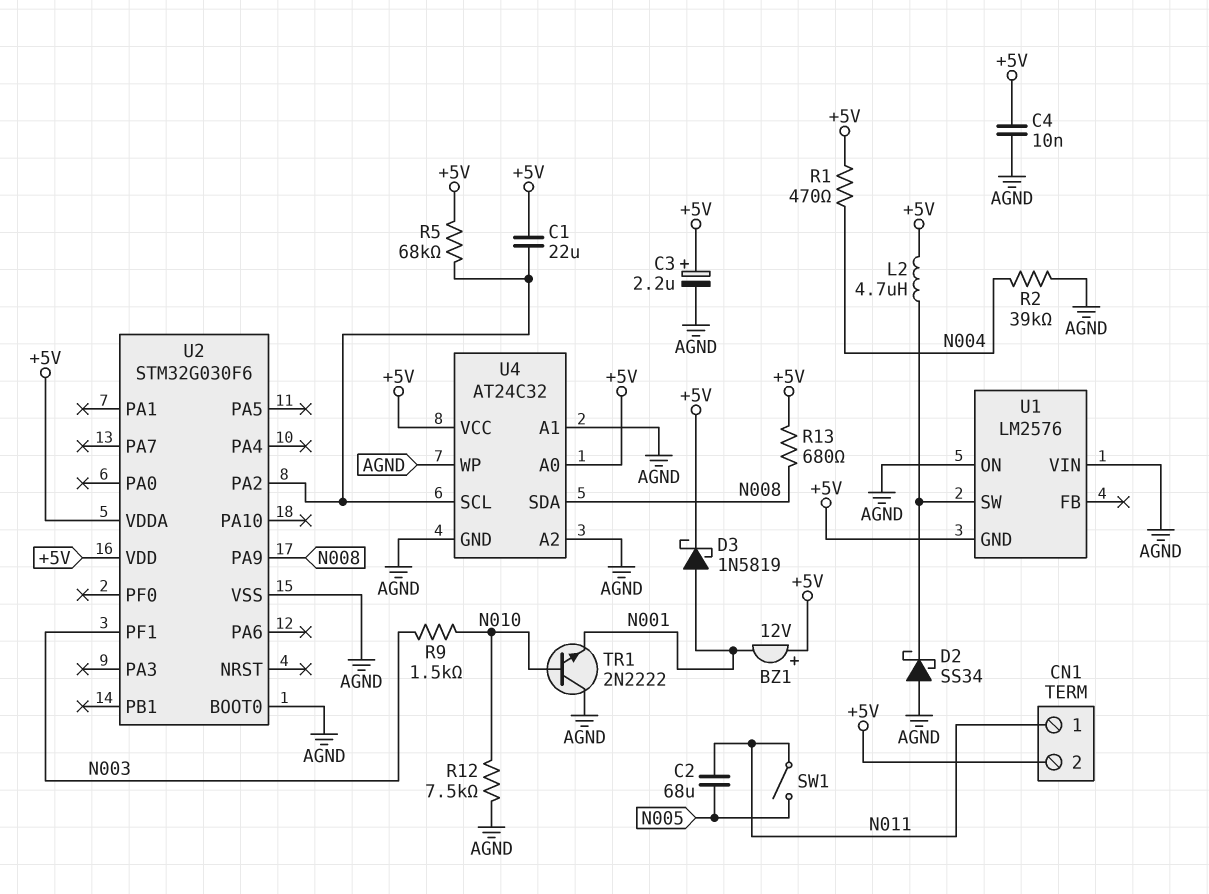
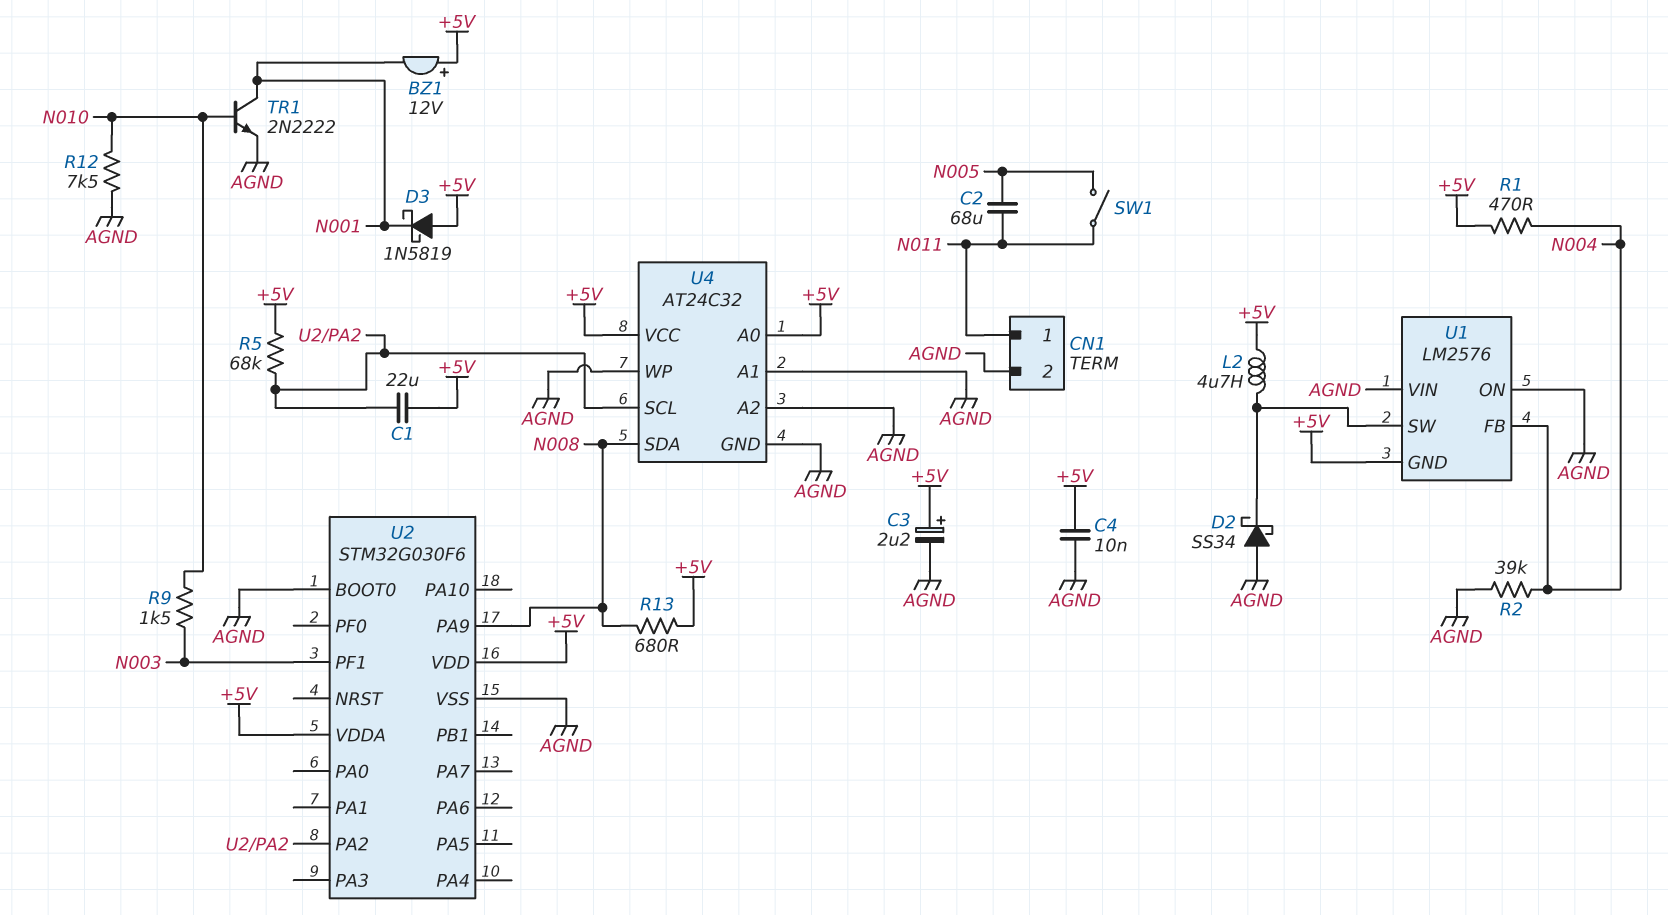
CN1 pin 2: +5V -> AGND
D3: schottky 1N5819 (A N001, K +5V) -> schottky 1N5819 (A +5V, K N001)
TR1: NPN 2N2222 (B N010, C AGND, E N001) -> NPN 2N2222 (B N010, C N001, E AGND)
U1 pin FB: none -> N004

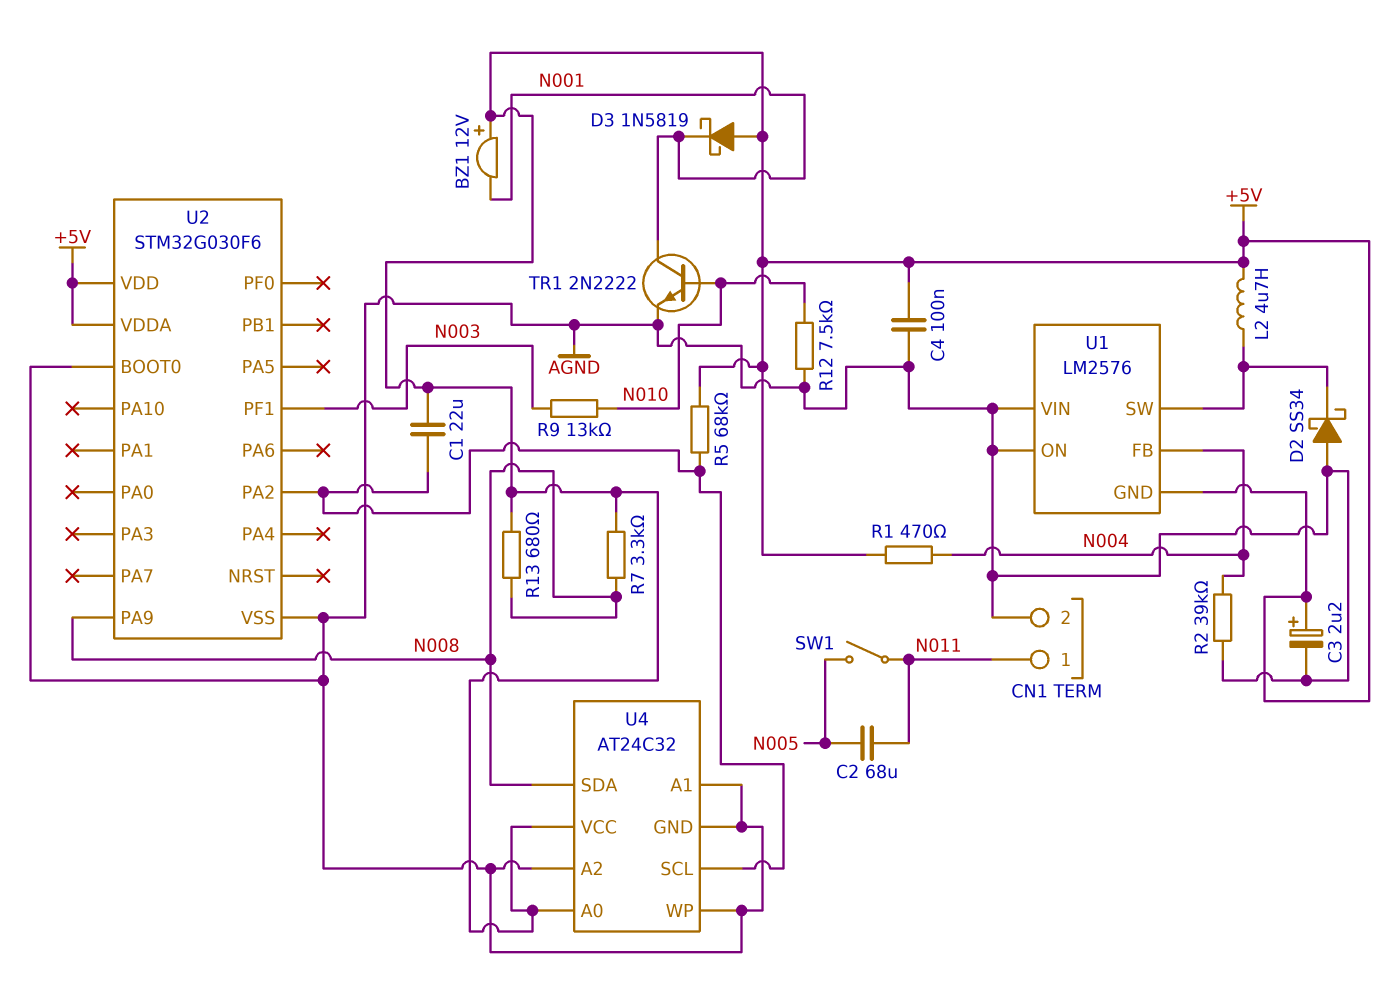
C4: 10nF (+5V, AGND) -> 100nF (+5V, AGND)
R7: none -> 3.3k (+5V, N008)
R9: 1.5k (N003, N010) -> 13k (N003, N010)

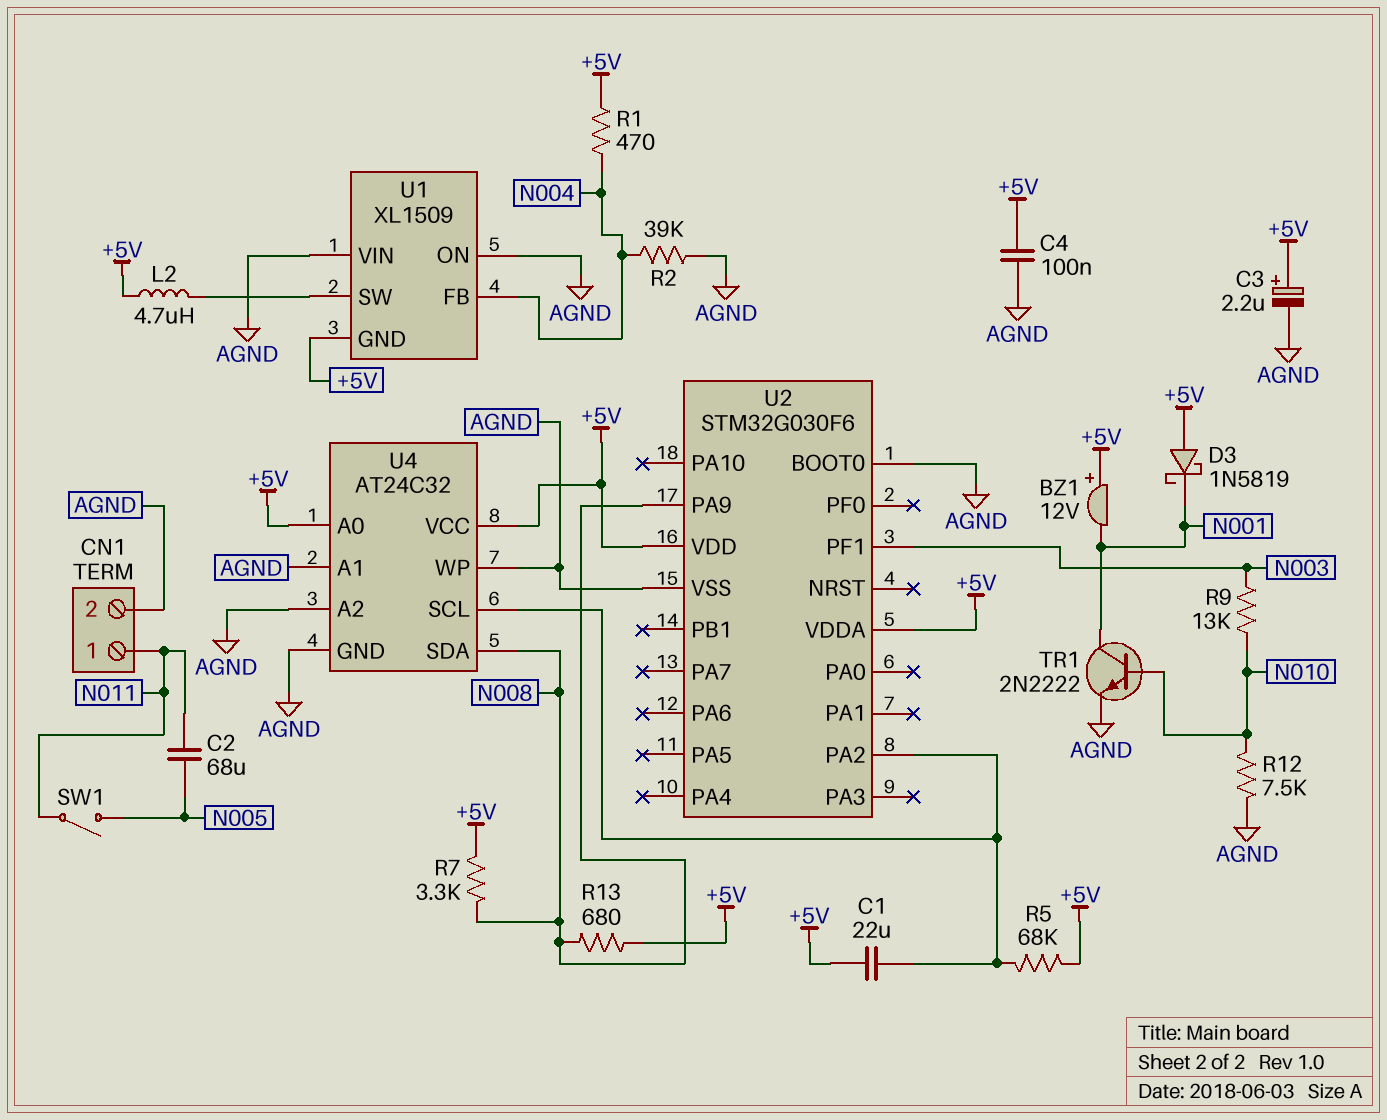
D2: schottky SS34 (A AGND, K U1/SW) -> none
U1: LM2576 -> XL1509

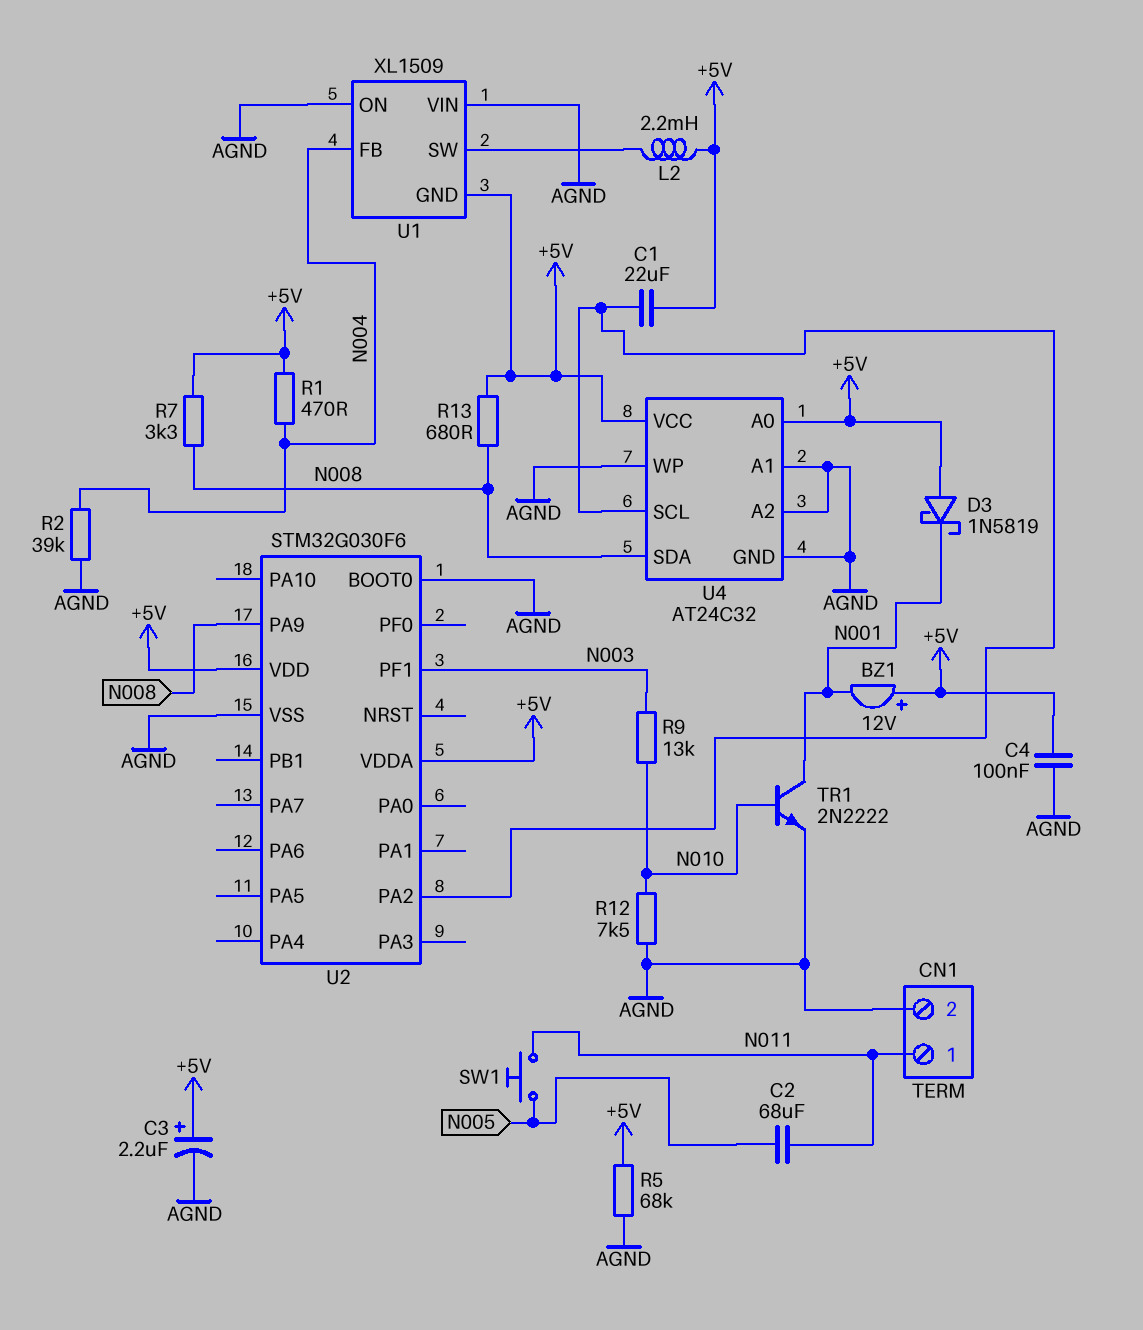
L2: 4.7uH (+5V, U1/SW) -> 2.2mH (+5V, U1/SW)
R5: 68k (+5V, U2/PA2) -> 68k (+5V, AGND)
SW1: switch (N005, N011) -> button (N005, N011)

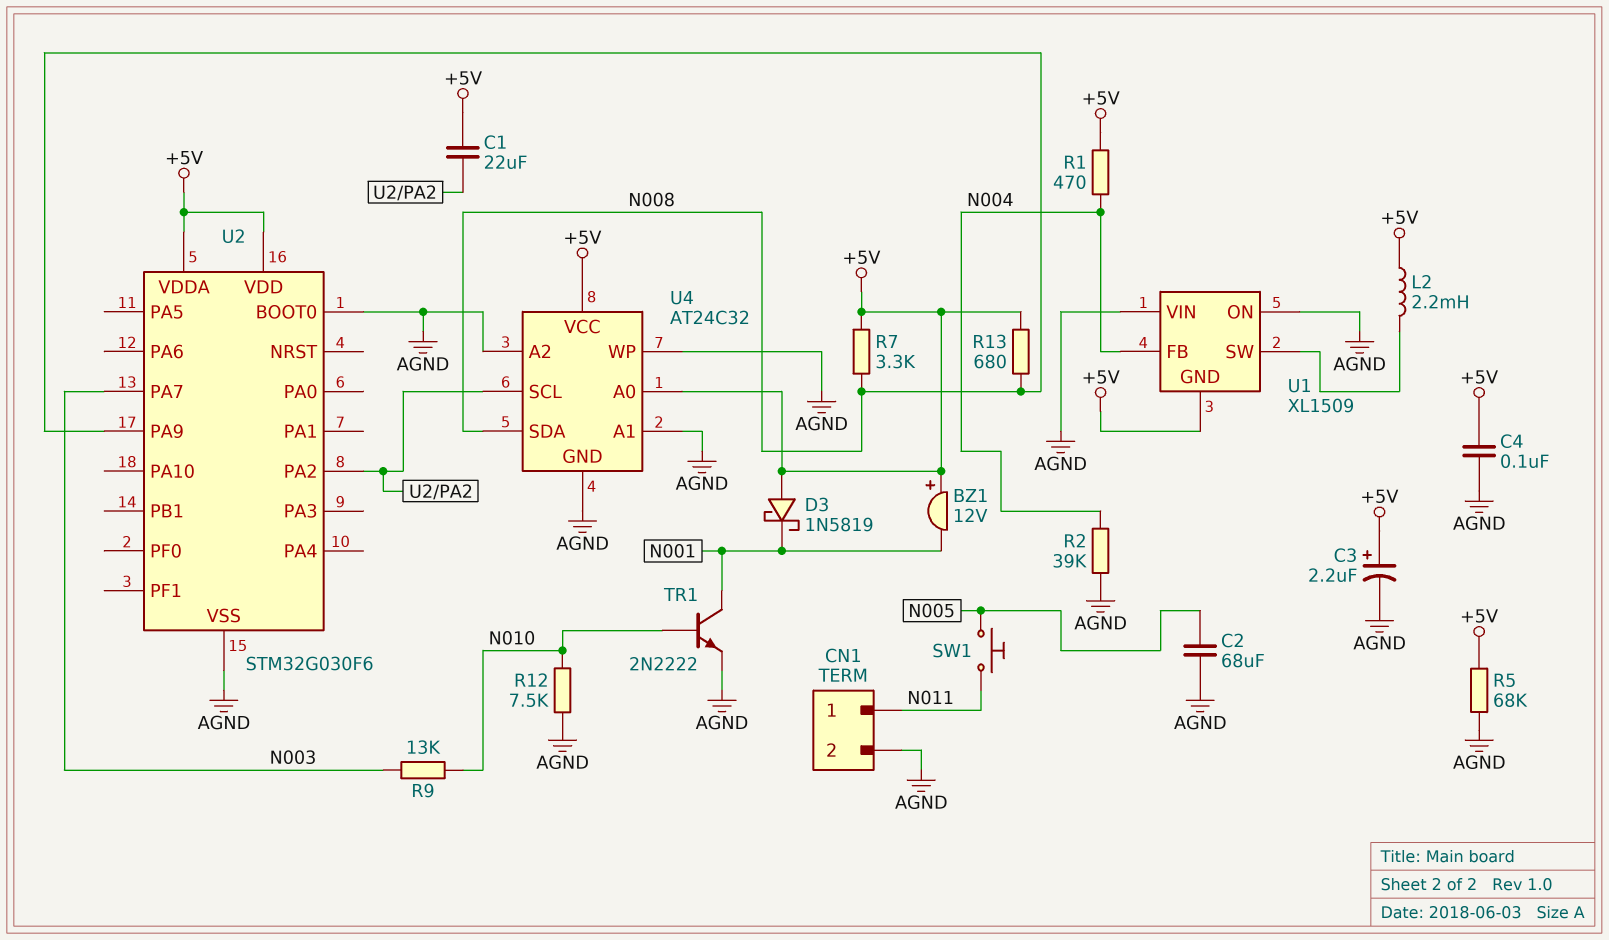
C2: 68uF (N005, N011) -> 68uF (AGND, N005)
U2 pin PA7: none -> N003
U2 pin PF1: N003 -> none

